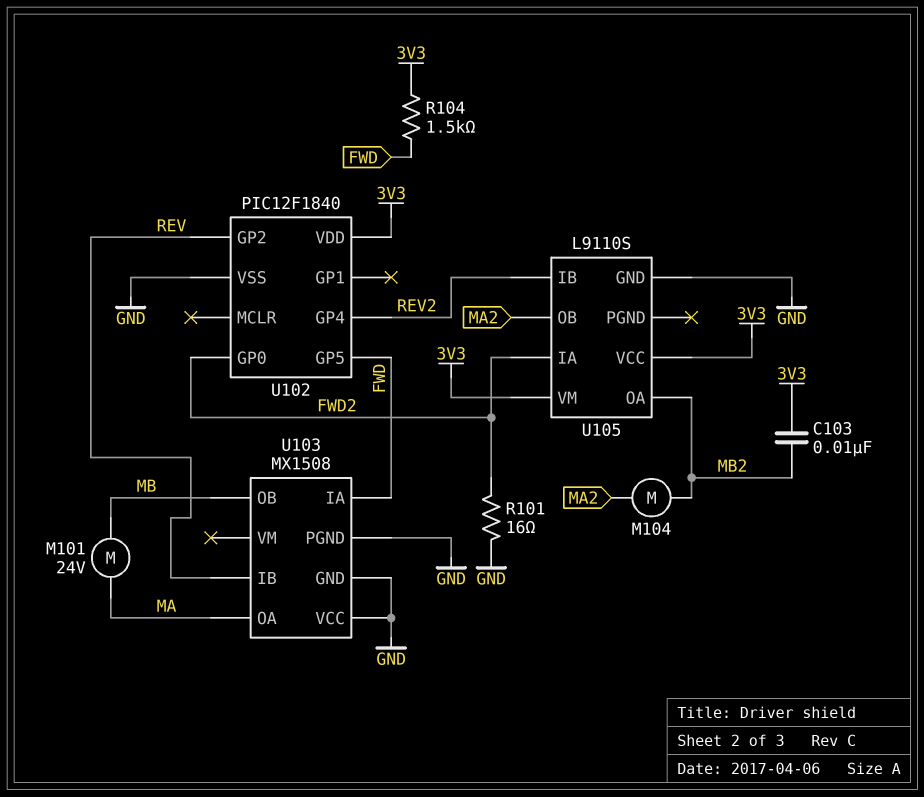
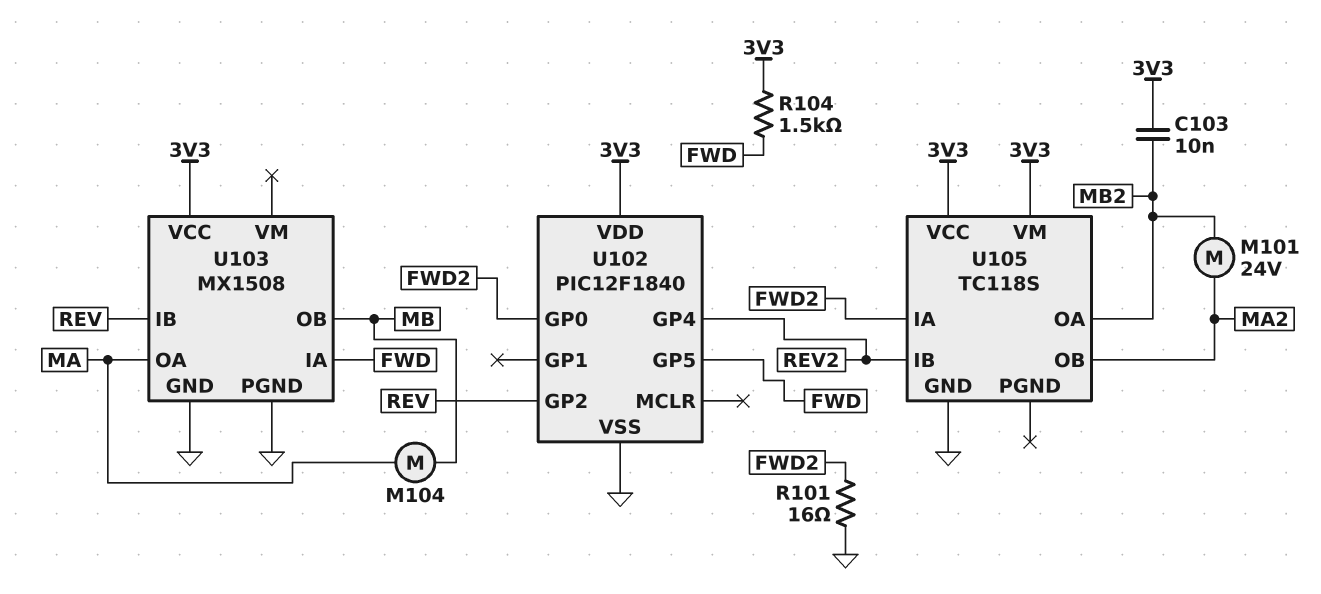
M101: motor 24V (MA, MB) -> motor 24V (MA2, MB2)
M104: motor (MA2, MB2) -> motor (MA, MB)
U103 pin VCC: GND -> 3V3
U105: L9110S -> TC118S

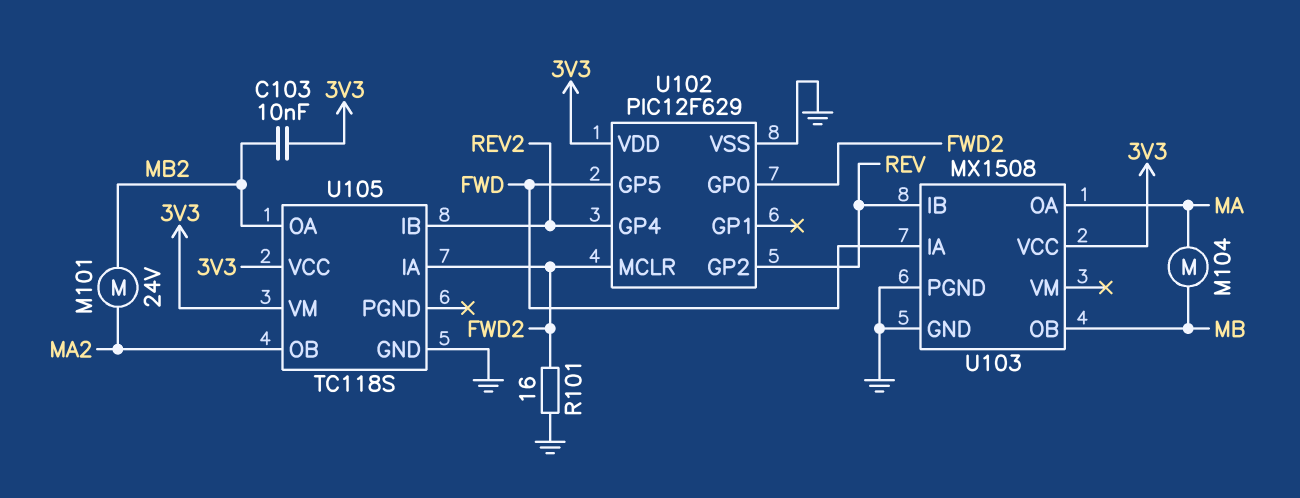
R104: 1.5k (3V3, FWD) -> none
U102: PIC12F1840 -> PIC12F629
U102 pin MCLR: none -> FWD2

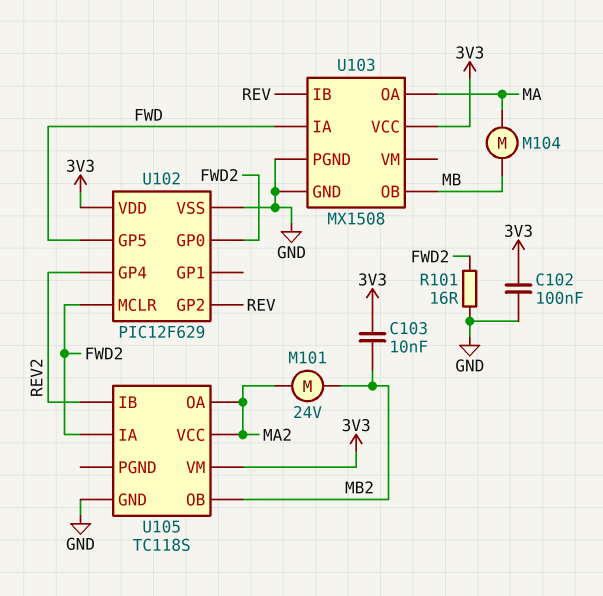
C102: none -> 100nF (3V3, GND)
U105 pin OA: MB2 -> MA2
U105 pin OB: MA2 -> MB2
U105 pin VCC: 3V3 -> MA2

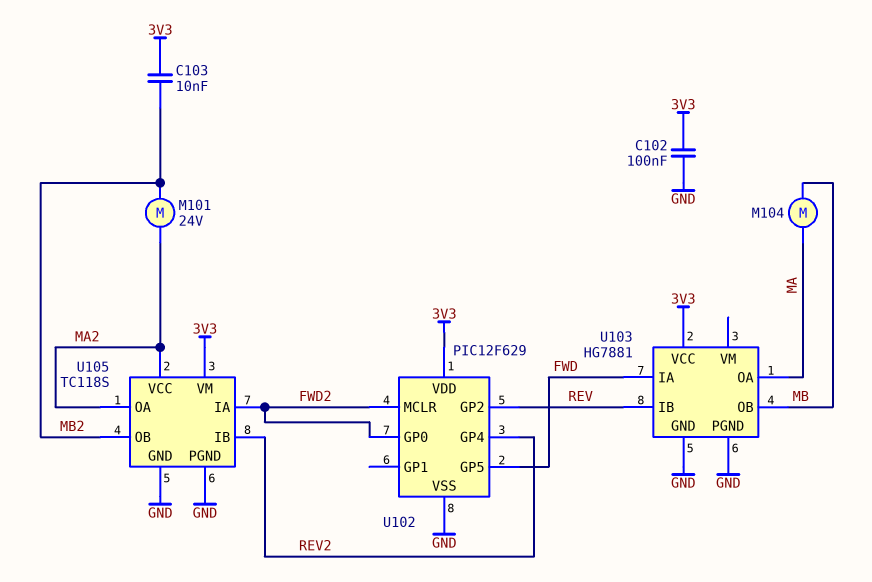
R101: 16 (FWD2, GND) -> none
U103: MX1508 -> HG7881
U105 pin PGND: none -> GND

